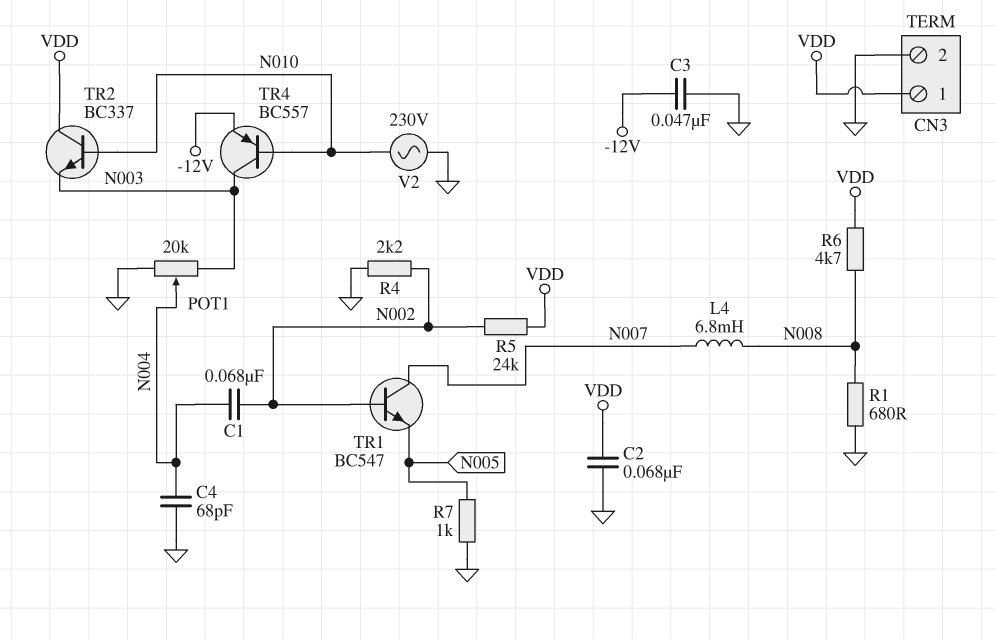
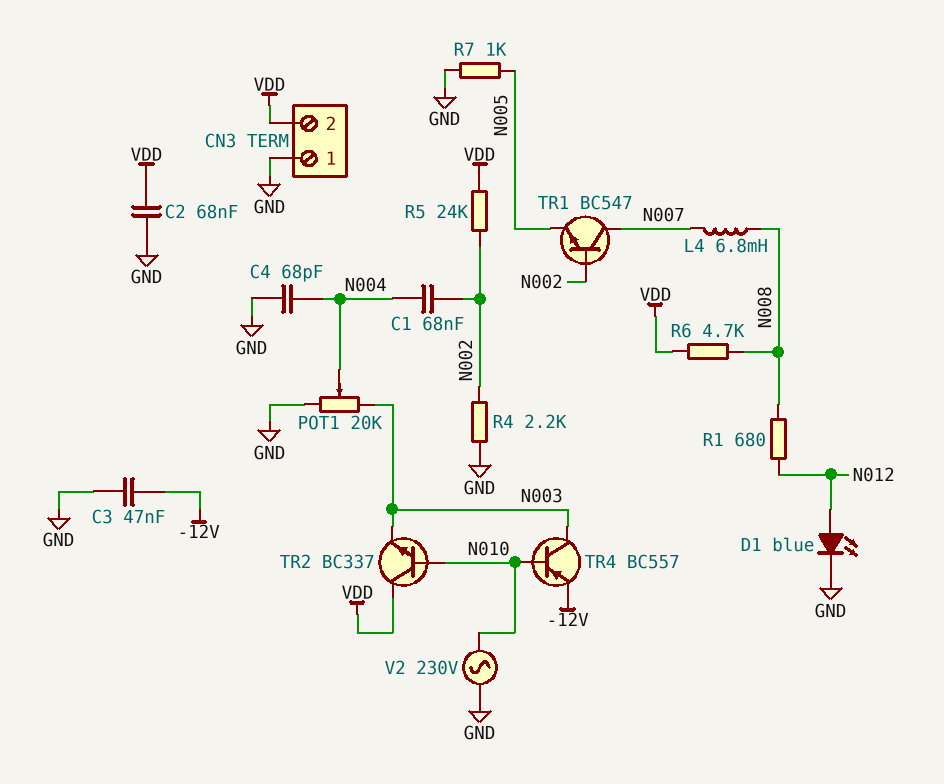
CN3 pin 1: VDD -> GND
CN3 pin 2: GND -> VDD
D1: none -> LED blue (A N012, K GND)
R1: 680 (GND, N008) -> 680 (N008, N012)

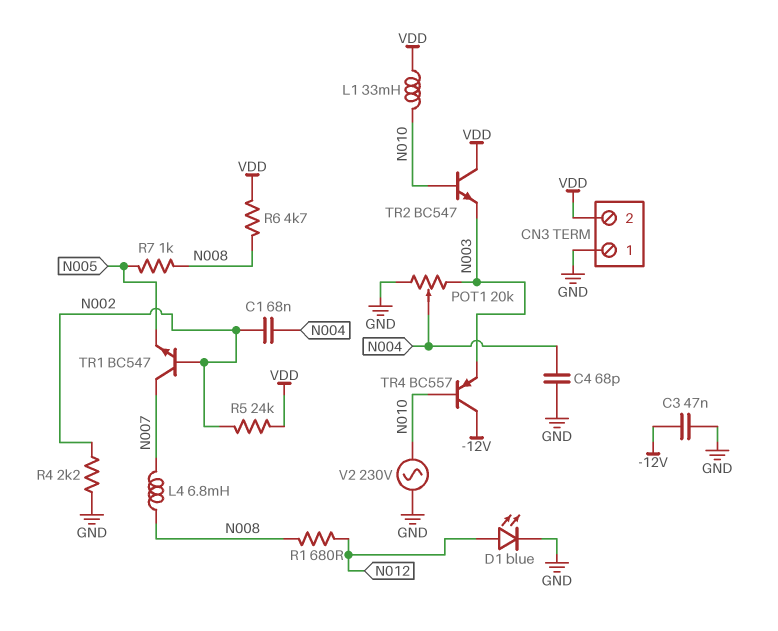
C2: 68nF (GND, VDD) -> none
L1: none -> 33mH (N010, VDD)
R7: 1k (GND, N005) -> 1k (N005, N008)
TR2: NPN BC337 (B N010, C VDD, E N003) -> NPN BC547 (B N010, C VDD, E N003)
TR4: PNP BC557 (B N010, C N003, E -12V) -> PNP BC557 (B N010, C -12V, E N003)

